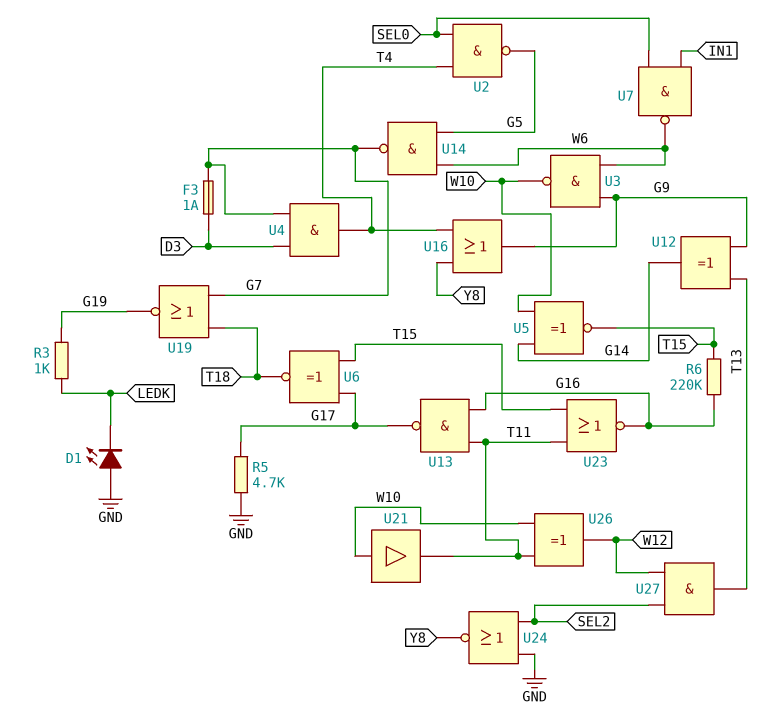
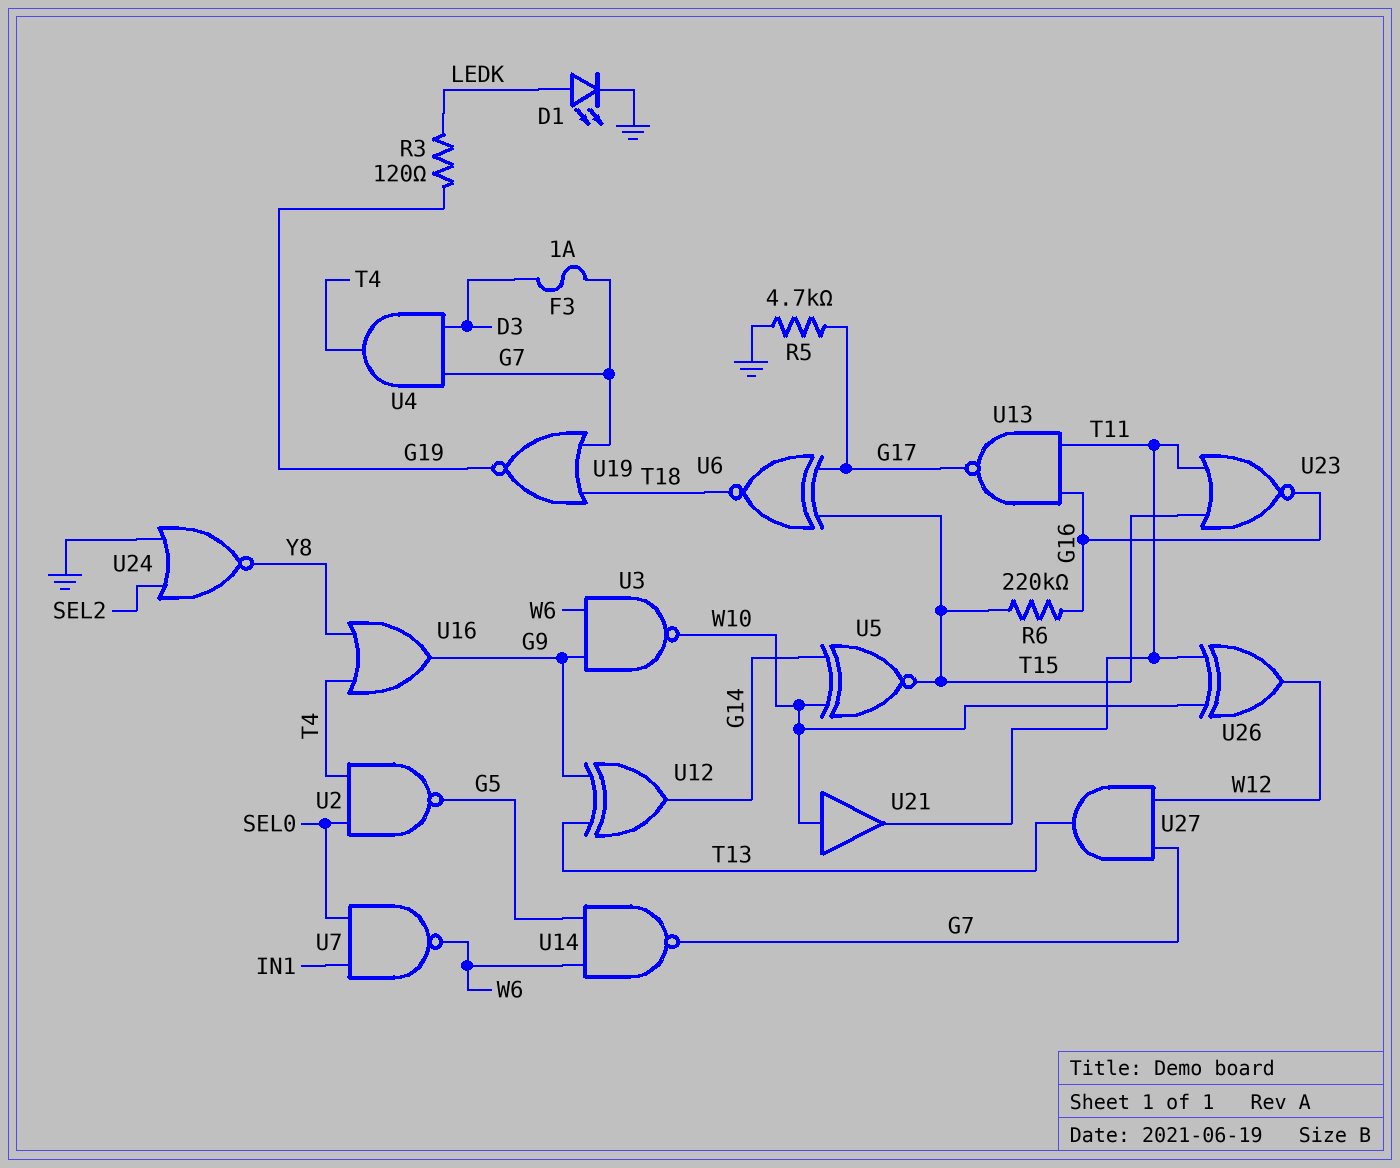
D1: LED (A GND, K LEDK) -> LED (A LEDK, K GND)
R3: 1k (G19, LEDK) -> 120 (G19, LEDK)
U27: AND (in SEL2, in W12, out T13) -> AND (in G7, in W12, out T13)

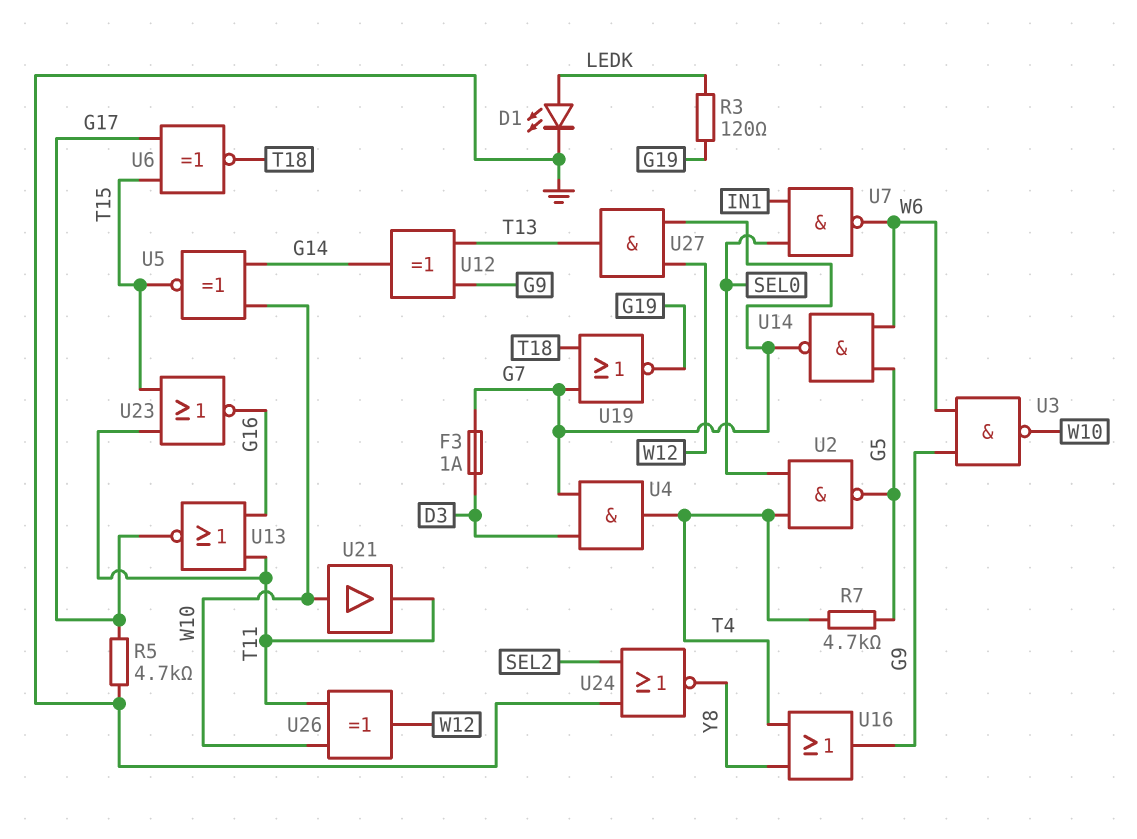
R6: 220k (G16, T15) -> none
R7: none -> 4.7k (G5, T4)
U13: NAND (in G16, in T11, out G17) -> NOR (in G16, in T11, out G17)

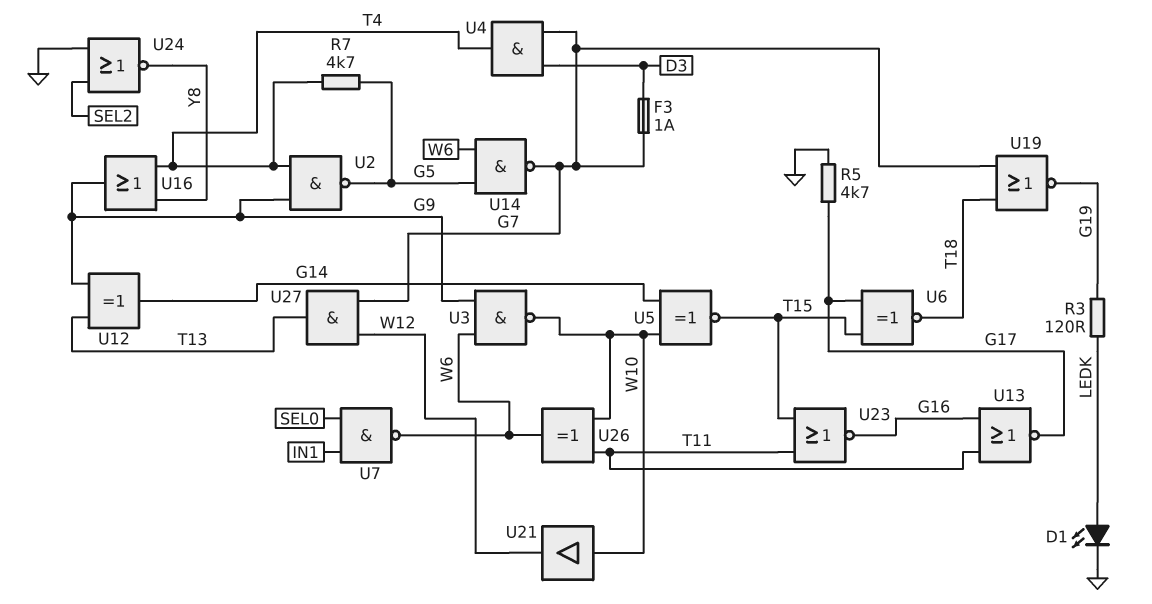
U2: NAND (in SEL0, in T4, out G5) -> NAND (in G9, in T4, out G5)
U21: buffer (in W10, out T11) -> buffer (in W10, out W12)
U26: XOR (in T11, in W10, out W12) -> XOR (in T11, in W10, out W6)

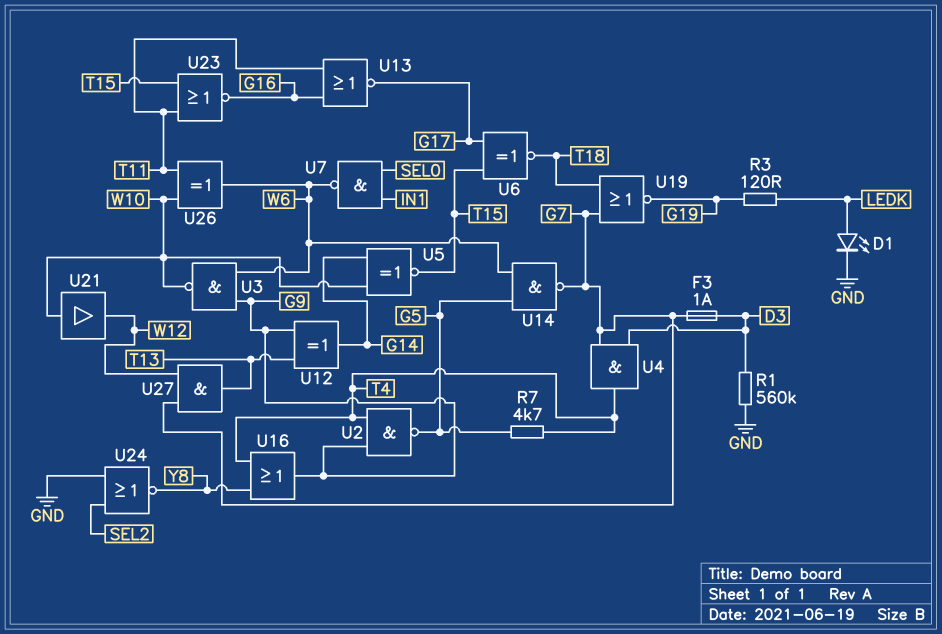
R1: none -> 560k (D3, GND)
R5: 4.7k (G17, GND) -> none

